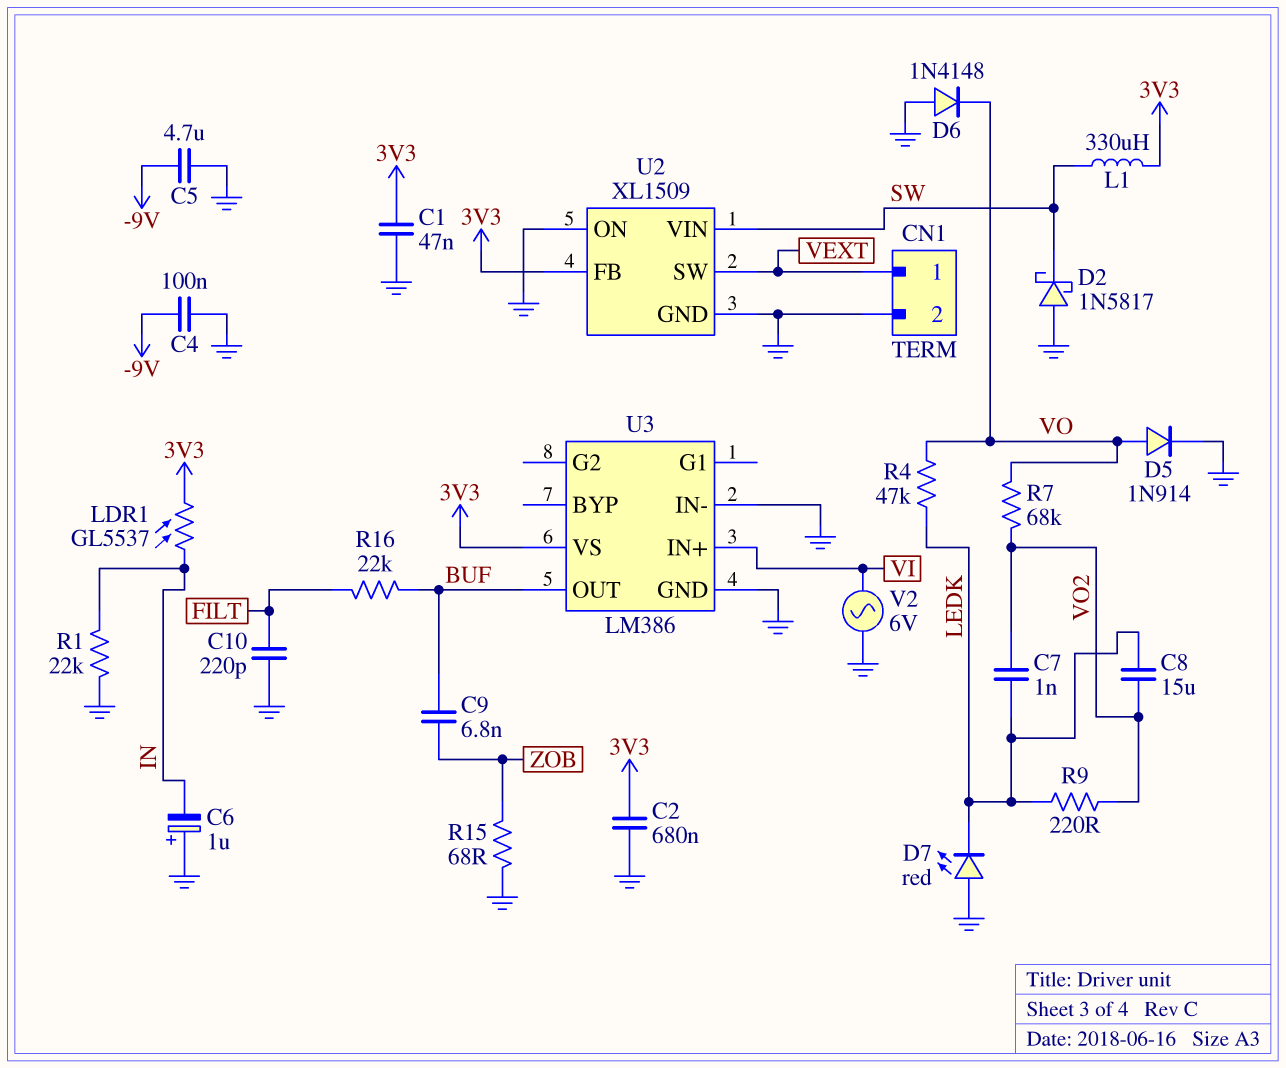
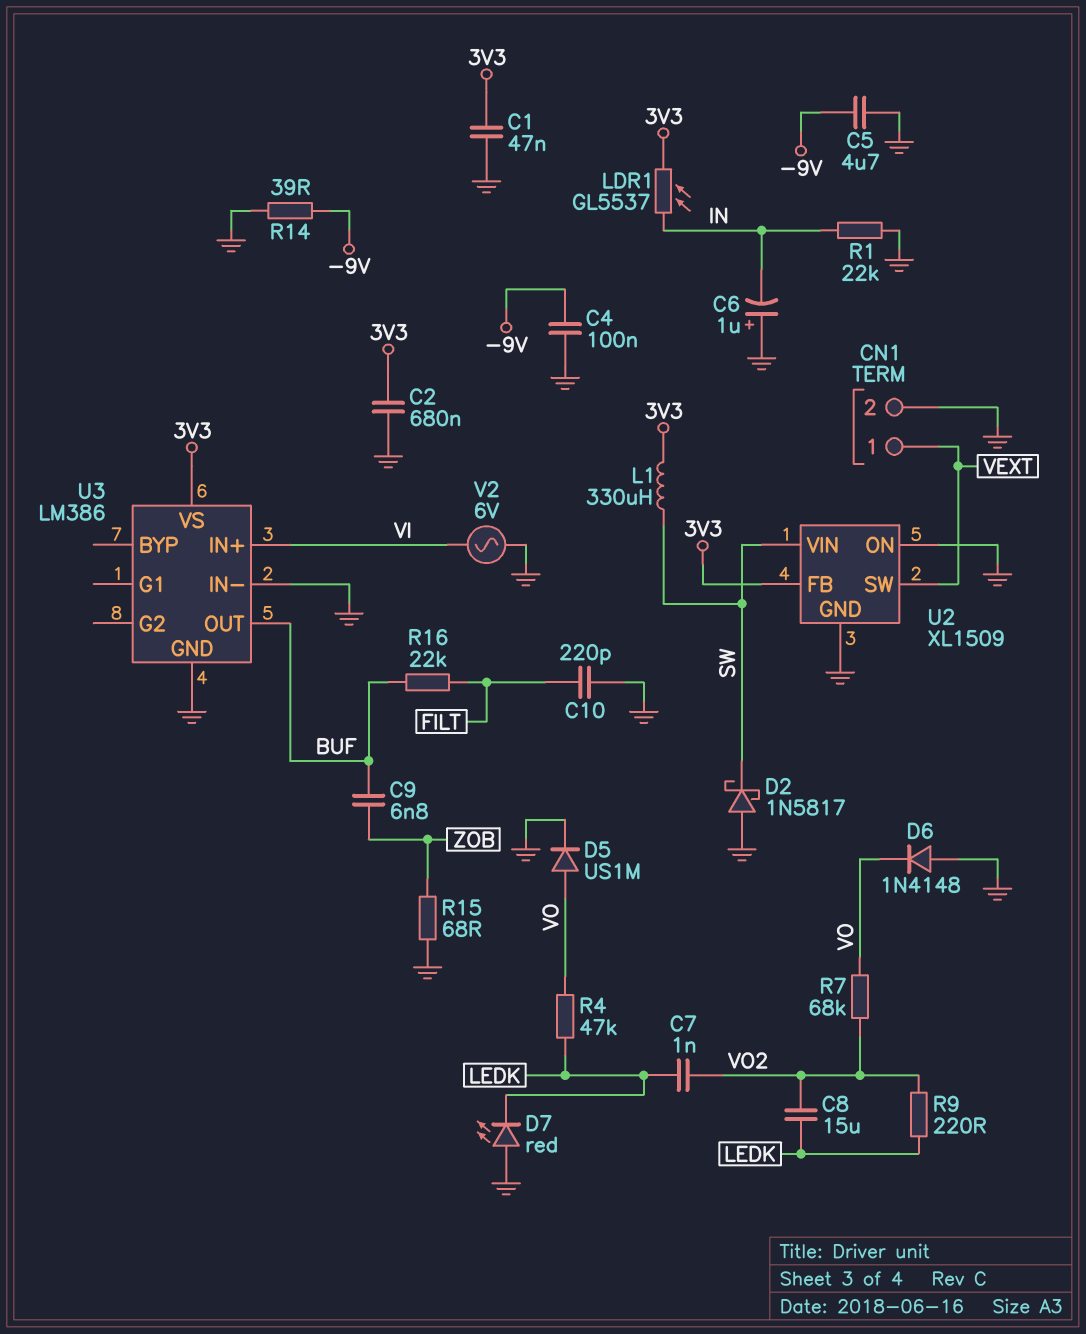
D5: diode 1N914 (A VO, K GND) -> diode US1M (A VO, K GND)
R14: none -> 39 (-9V, GND)

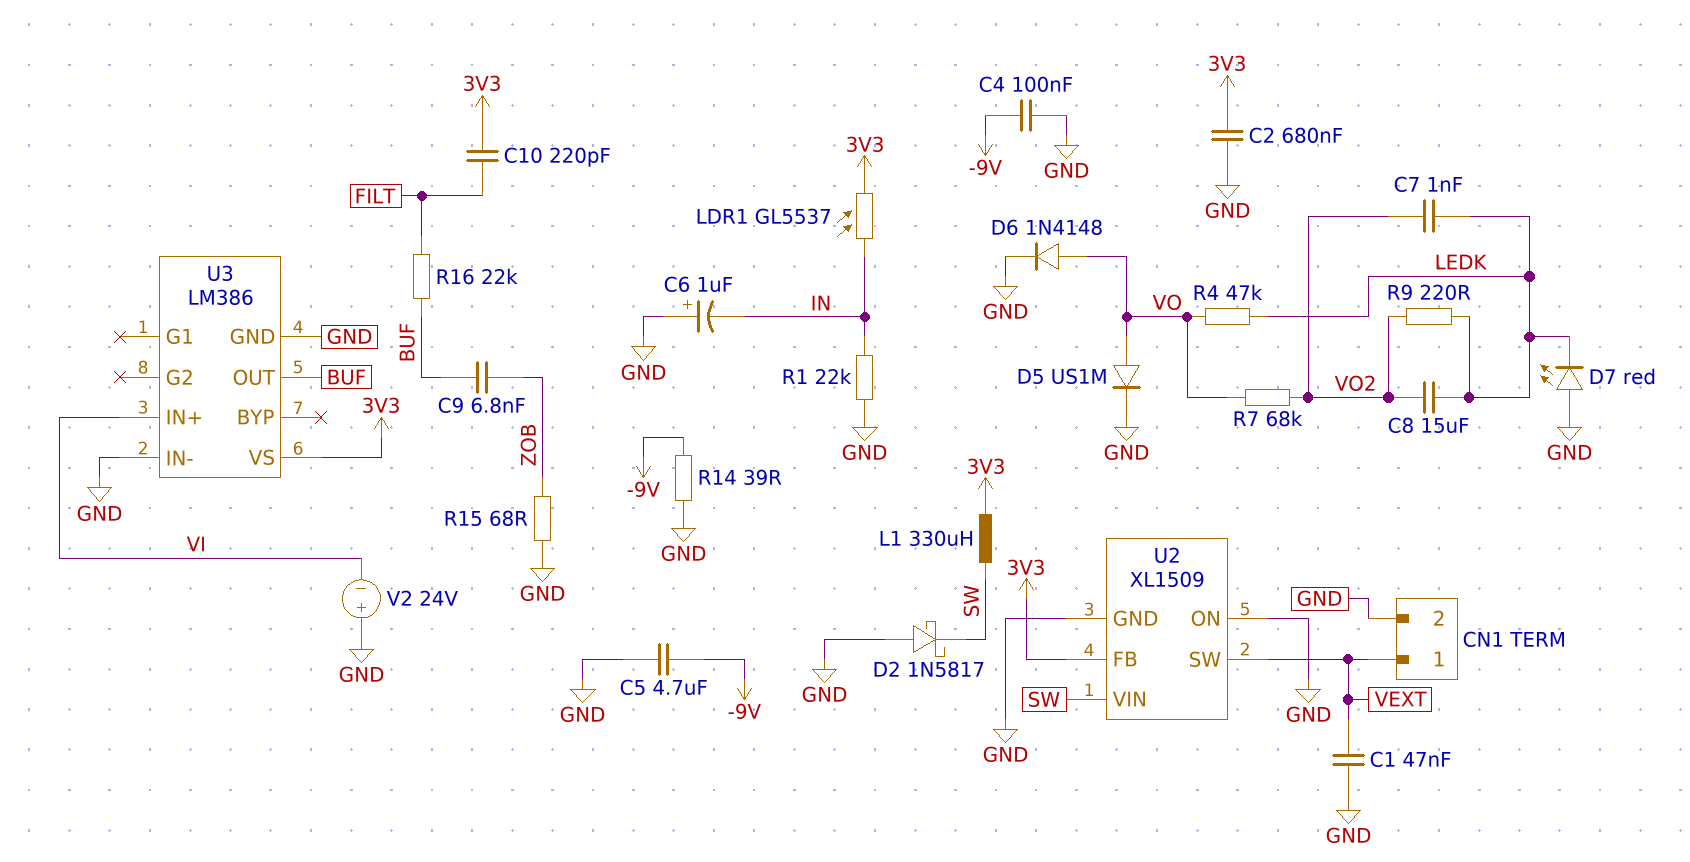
C1: 47nF (3V3, GND) -> 47nF (GND, VEXT)
C10: 220pF (FILT, GND) -> 220pF (3V3, FILT)
D6: diode 1N4148 (A GND, K VO) -> diode 1N4148 (A VO, K GND)
V2: AC 6V (GND, VI) -> 24V (plus GND, minus VI)

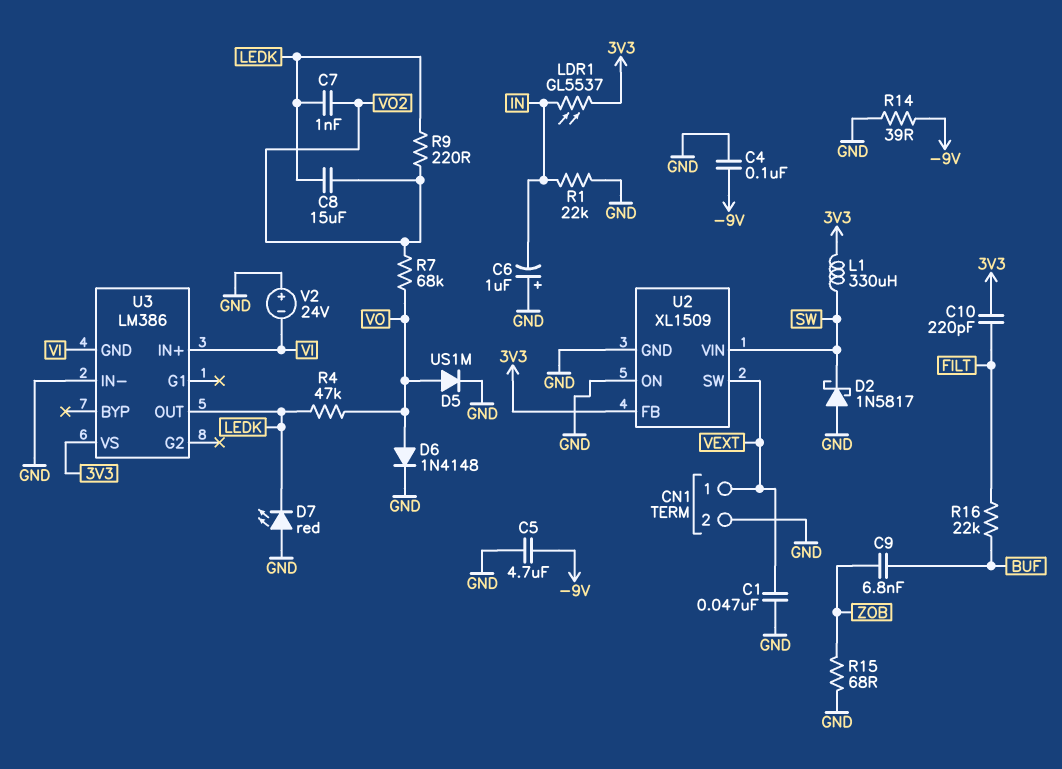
C2: 680nF (3V3, GND) -> none
U3 pin GND: GND -> VI
U3 pin OUT: BUF -> LEDK

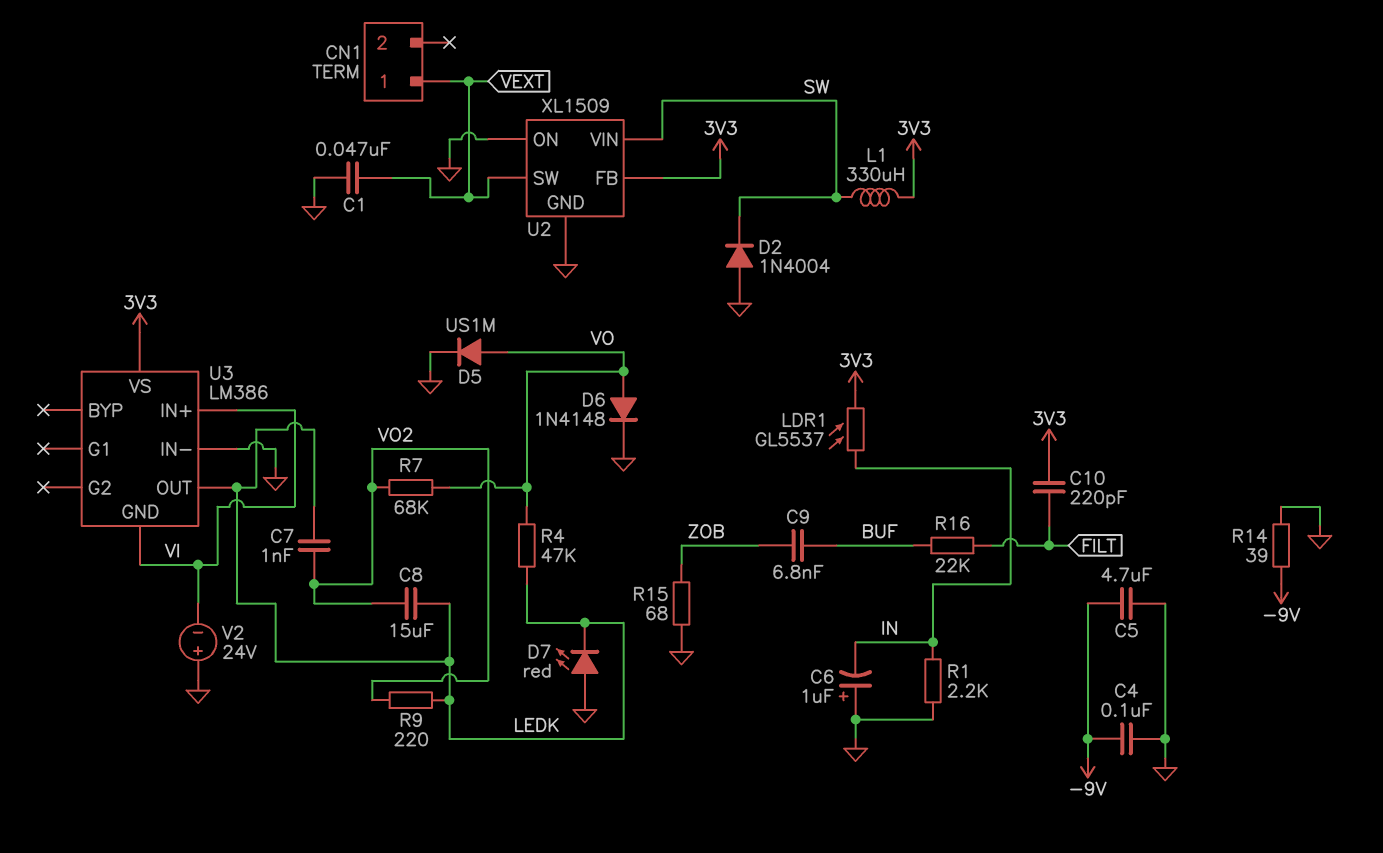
CN1 pin 2: GND -> none
D2: schottky 1N5817 (A GND, K SW) -> diode 1N4004 (A GND, K SW)
R1: 22k (GND, IN) -> 2.2k (GND, IN)

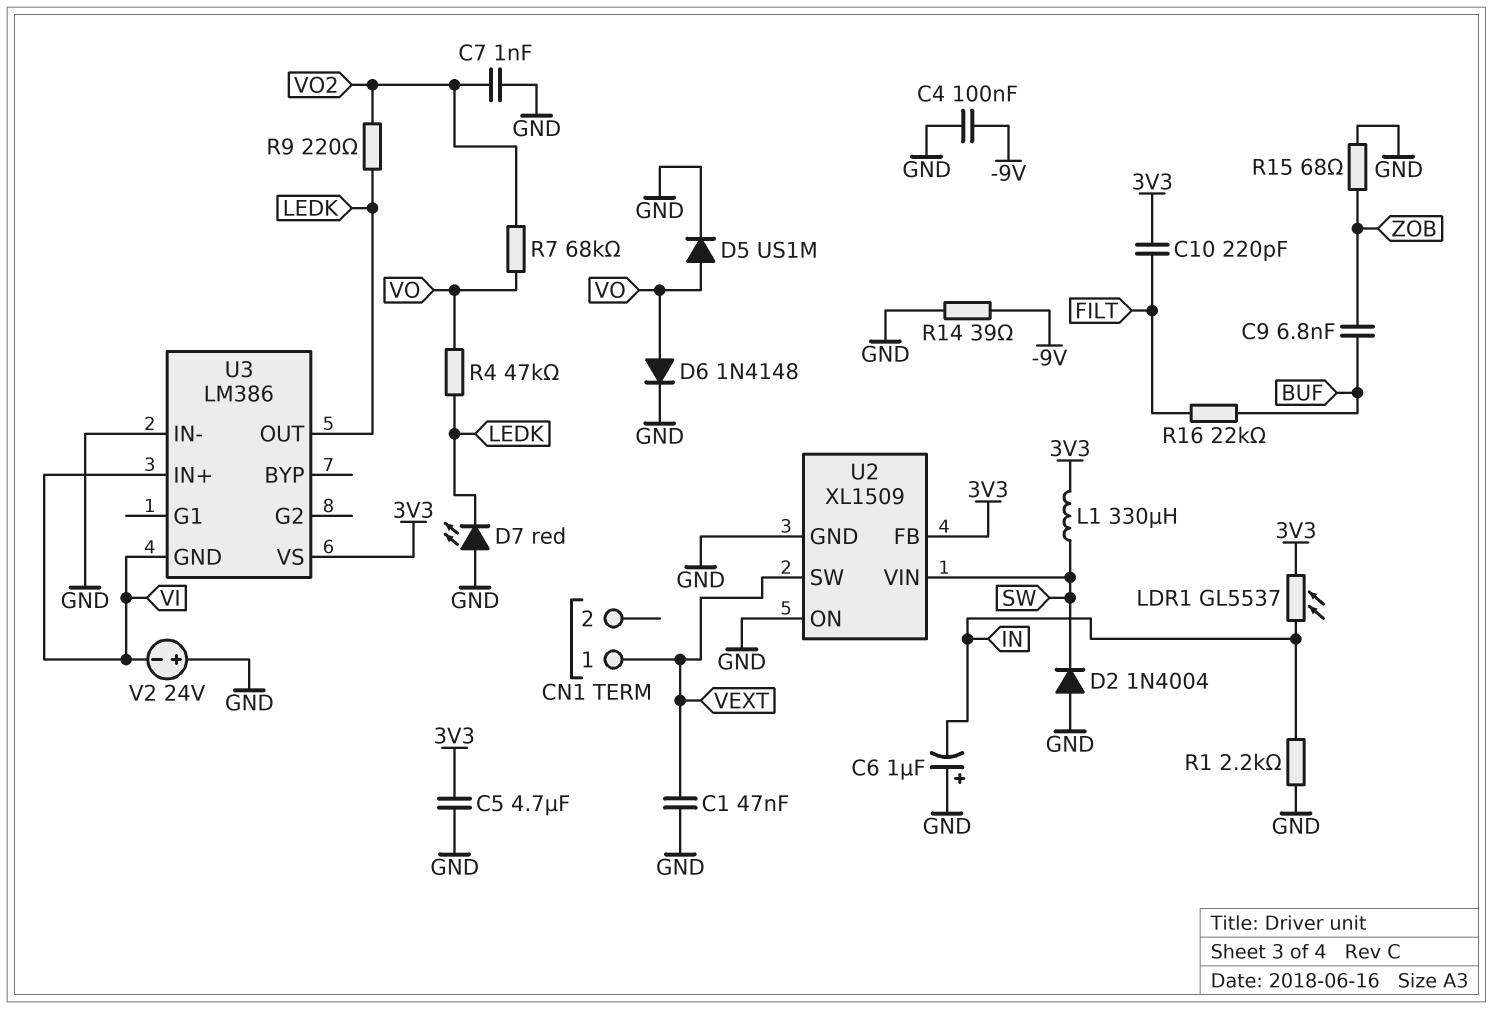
C5: 4.7uF (-9V, GND) -> 4.7uF (3V3, GND)
C7: 1nF (LEDK, VO2) -> 1nF (GND, VO2)
C8: 15uF (LEDK, VO2) -> none

